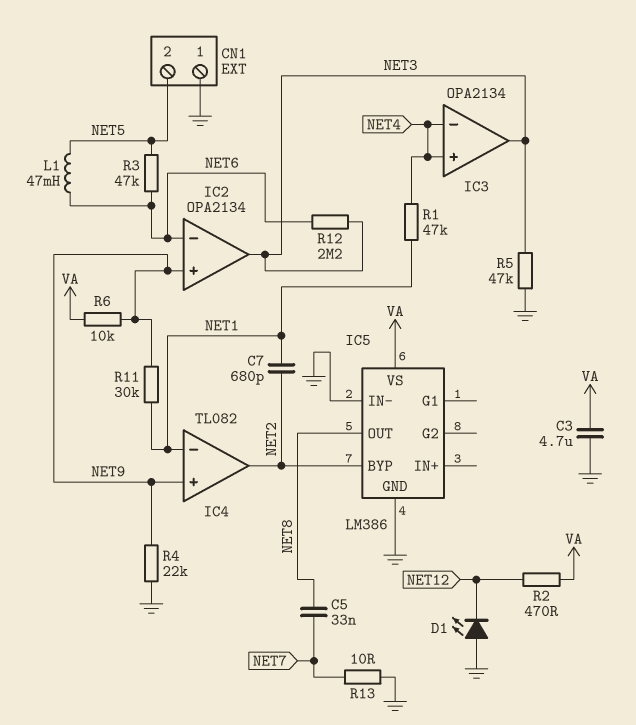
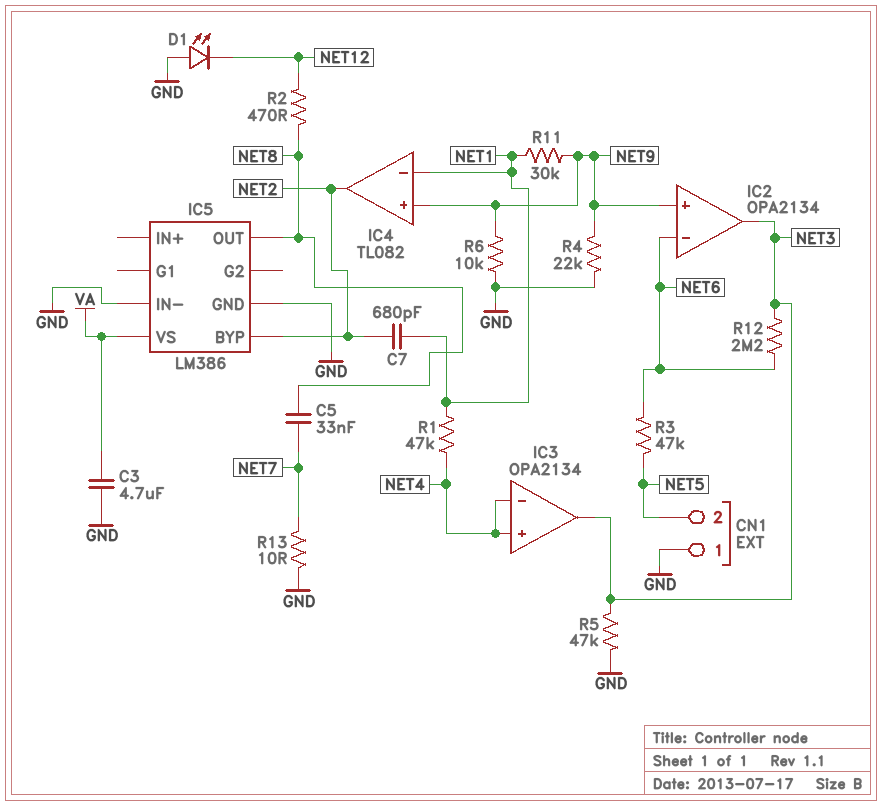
L1: 47mH (NET5, NET6) -> none
R2: 470 (NET12, VA) -> 470 (NET8, NET12)
R6: 10k (NET9, VA) -> 10k (GND, NET9)

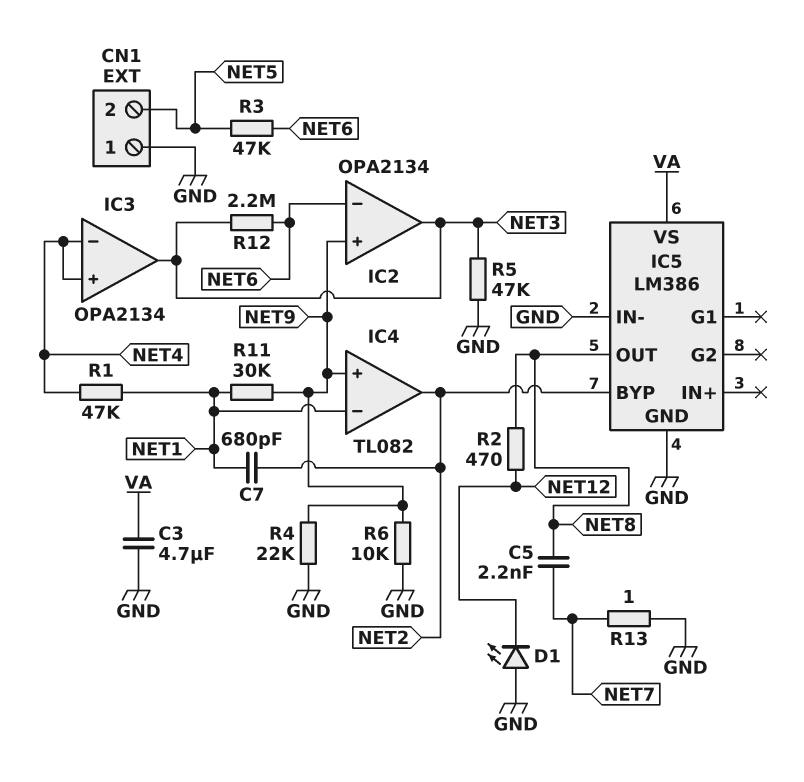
C5: 33nF (NET7, NET8) -> 2.2nF (NET7, NET8)
R13: 10 (GND, NET7) -> 1 (GND, NET7)

